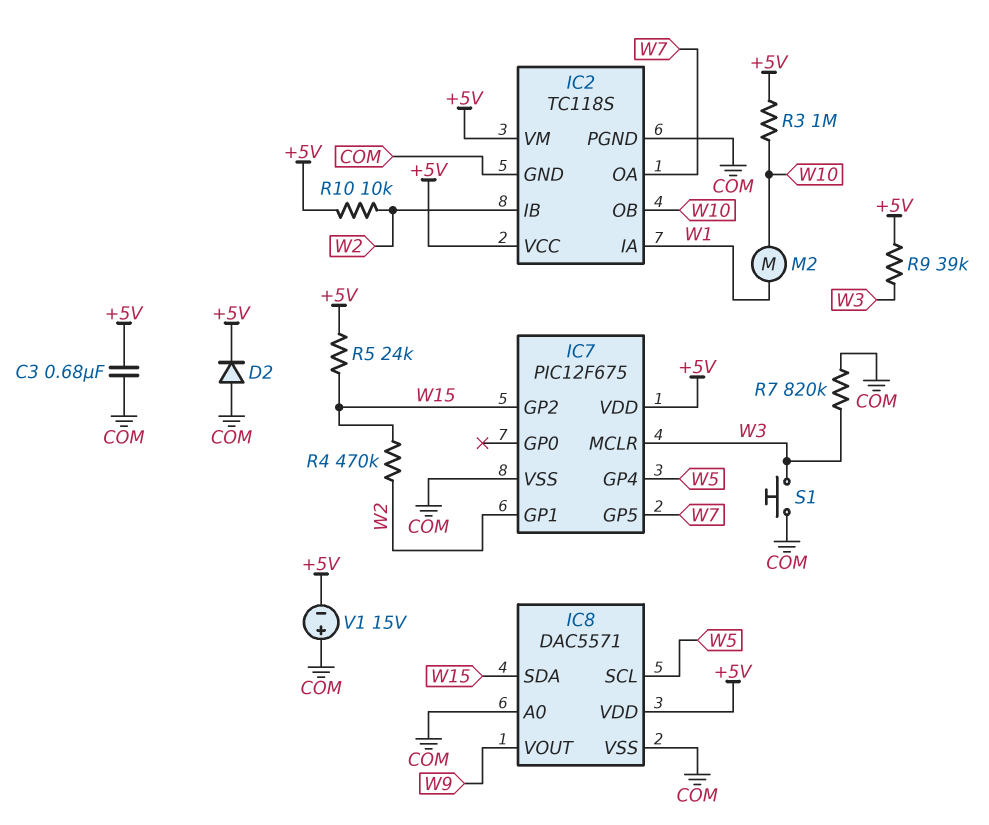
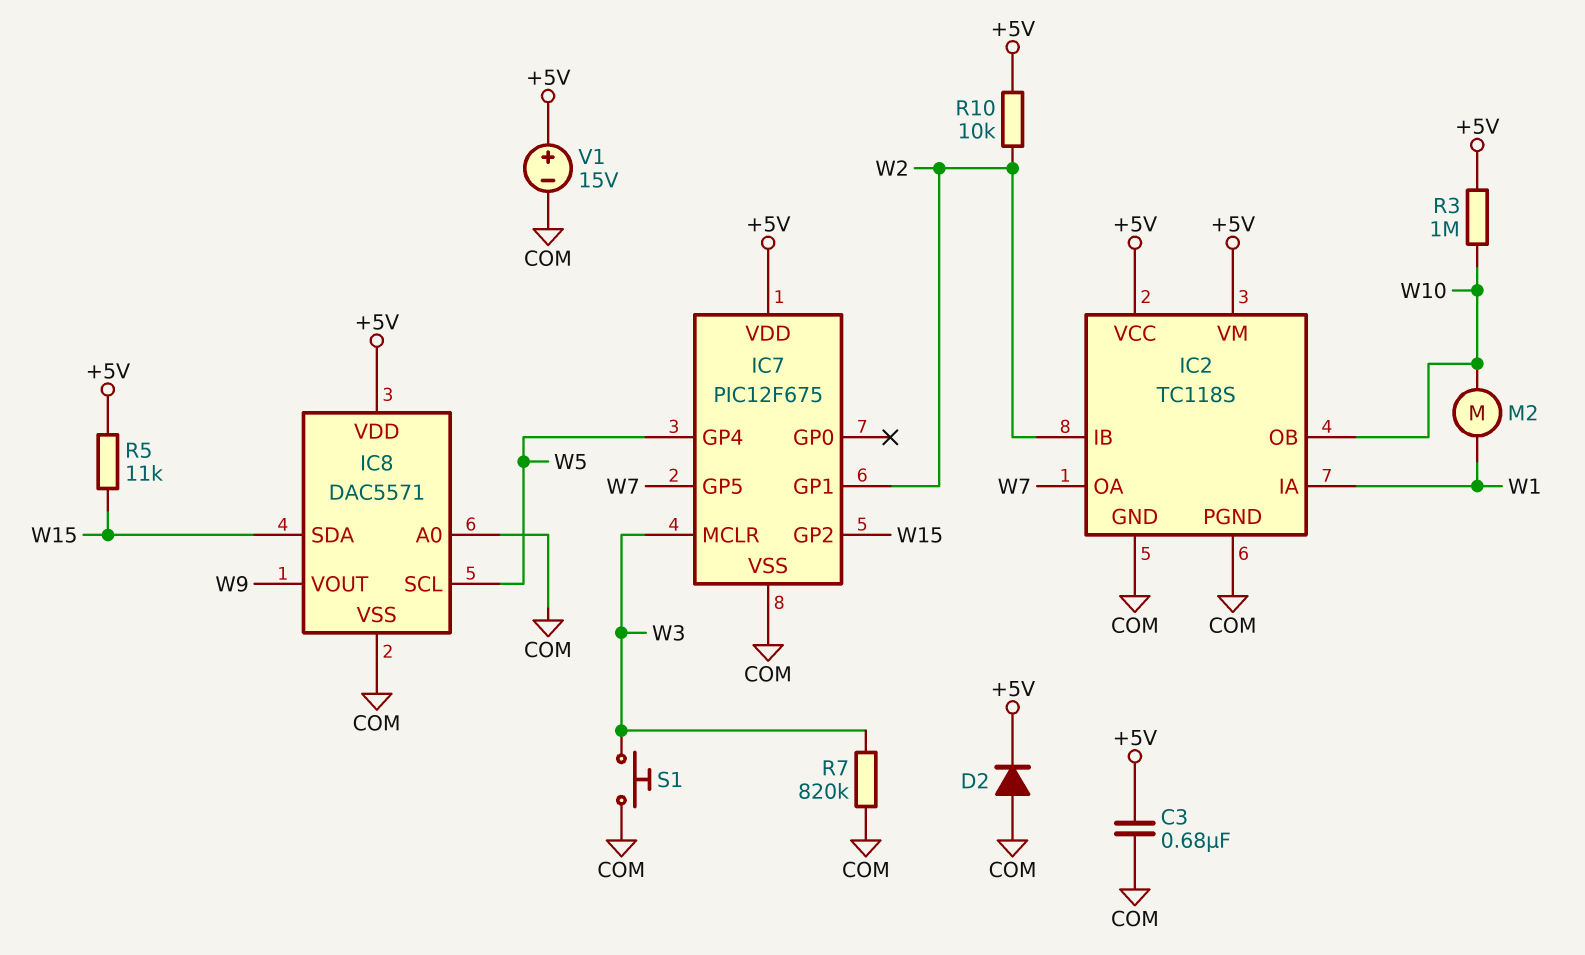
R4: 470k (W2, W15) -> none
R5: 24k (+5V, W15) -> 11k (+5V, W15)
R9: 39k (+5V, W3) -> none
V1: 15V (plus COM, minus +5V) -> 15V (plus +5V, minus COM)

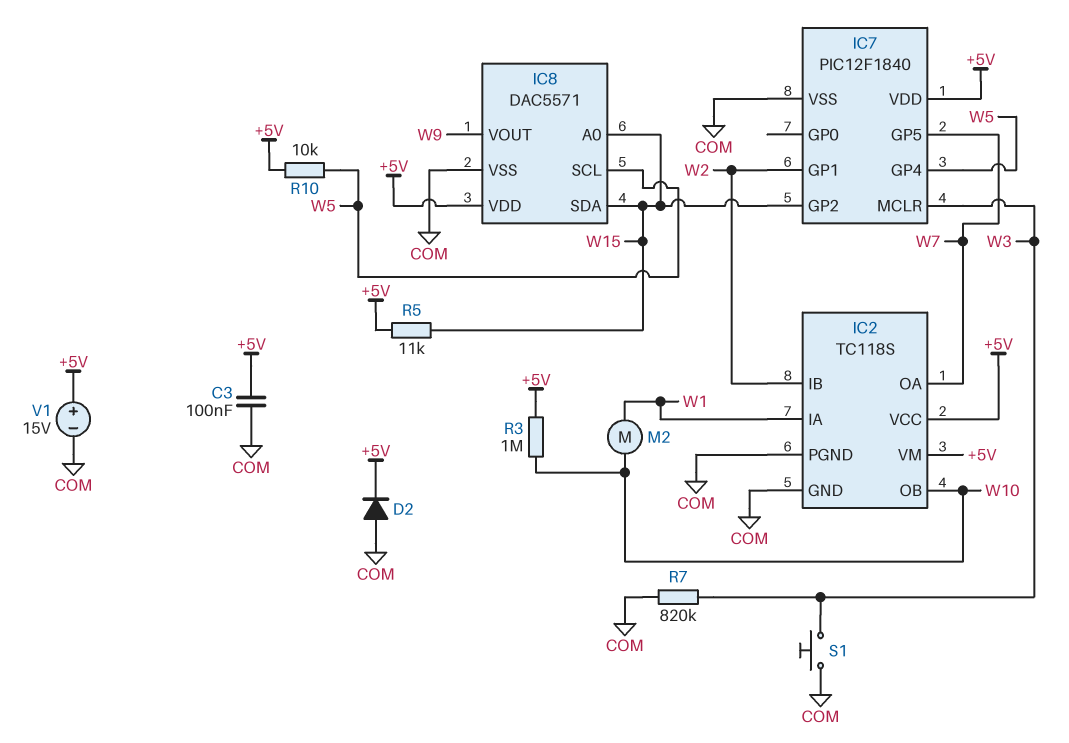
C3: 680nF (+5V, COM) -> 100nF (+5V, COM)
IC7: PIC12F675 -> PIC12F1840
IC8 pin A0: COM -> W15
R10: 10k (+5V, W2) -> 10k (+5V, W5)

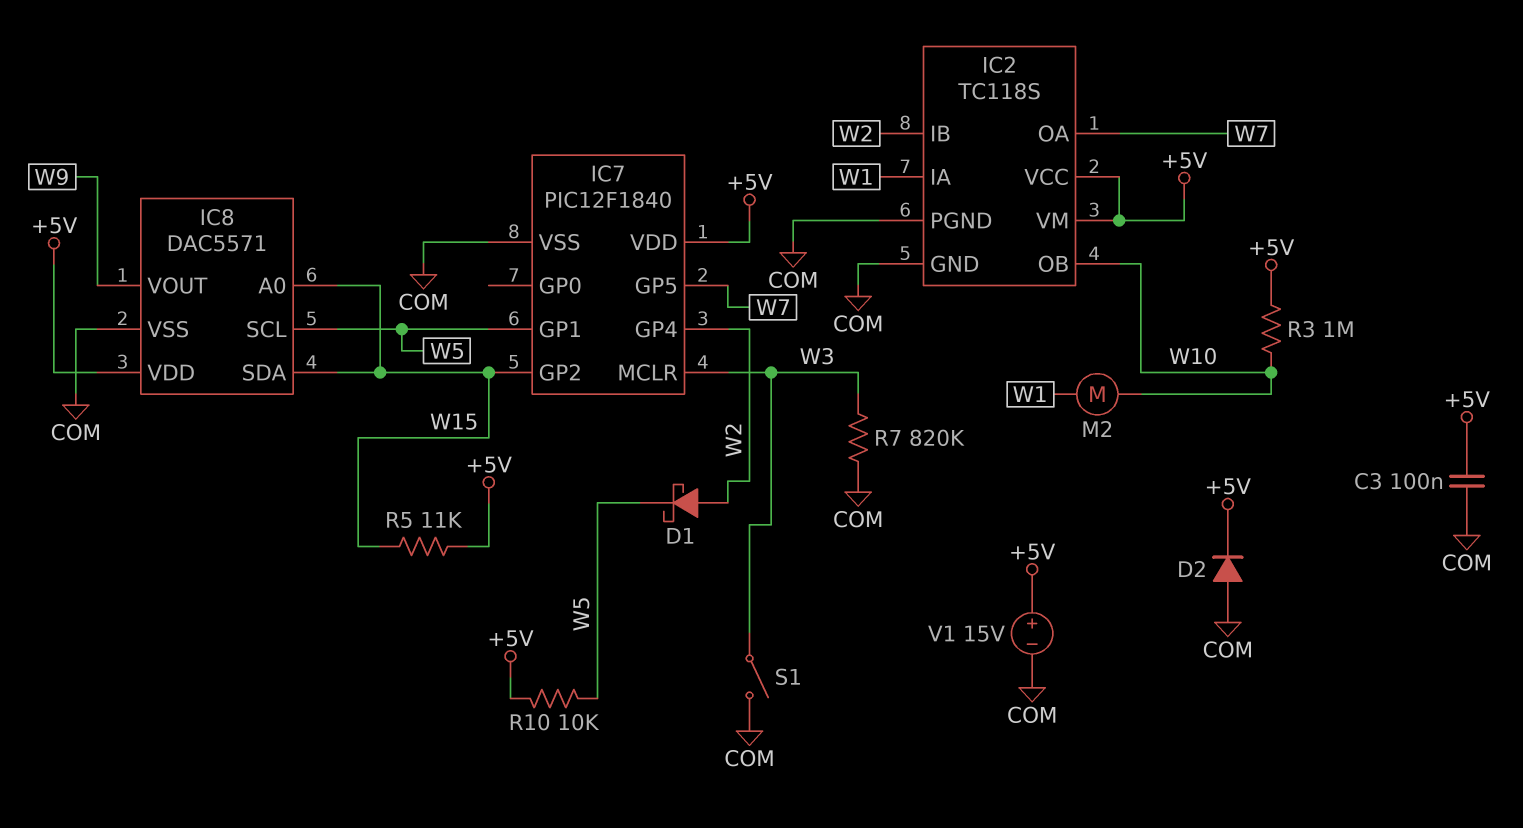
D1: none -> schottky (A W2, K W5)
IC7 pin GP1: W2 -> W5
IC7 pin GP4: W5 -> W2
S1: button (COM, W3) -> switch (COM, W3)

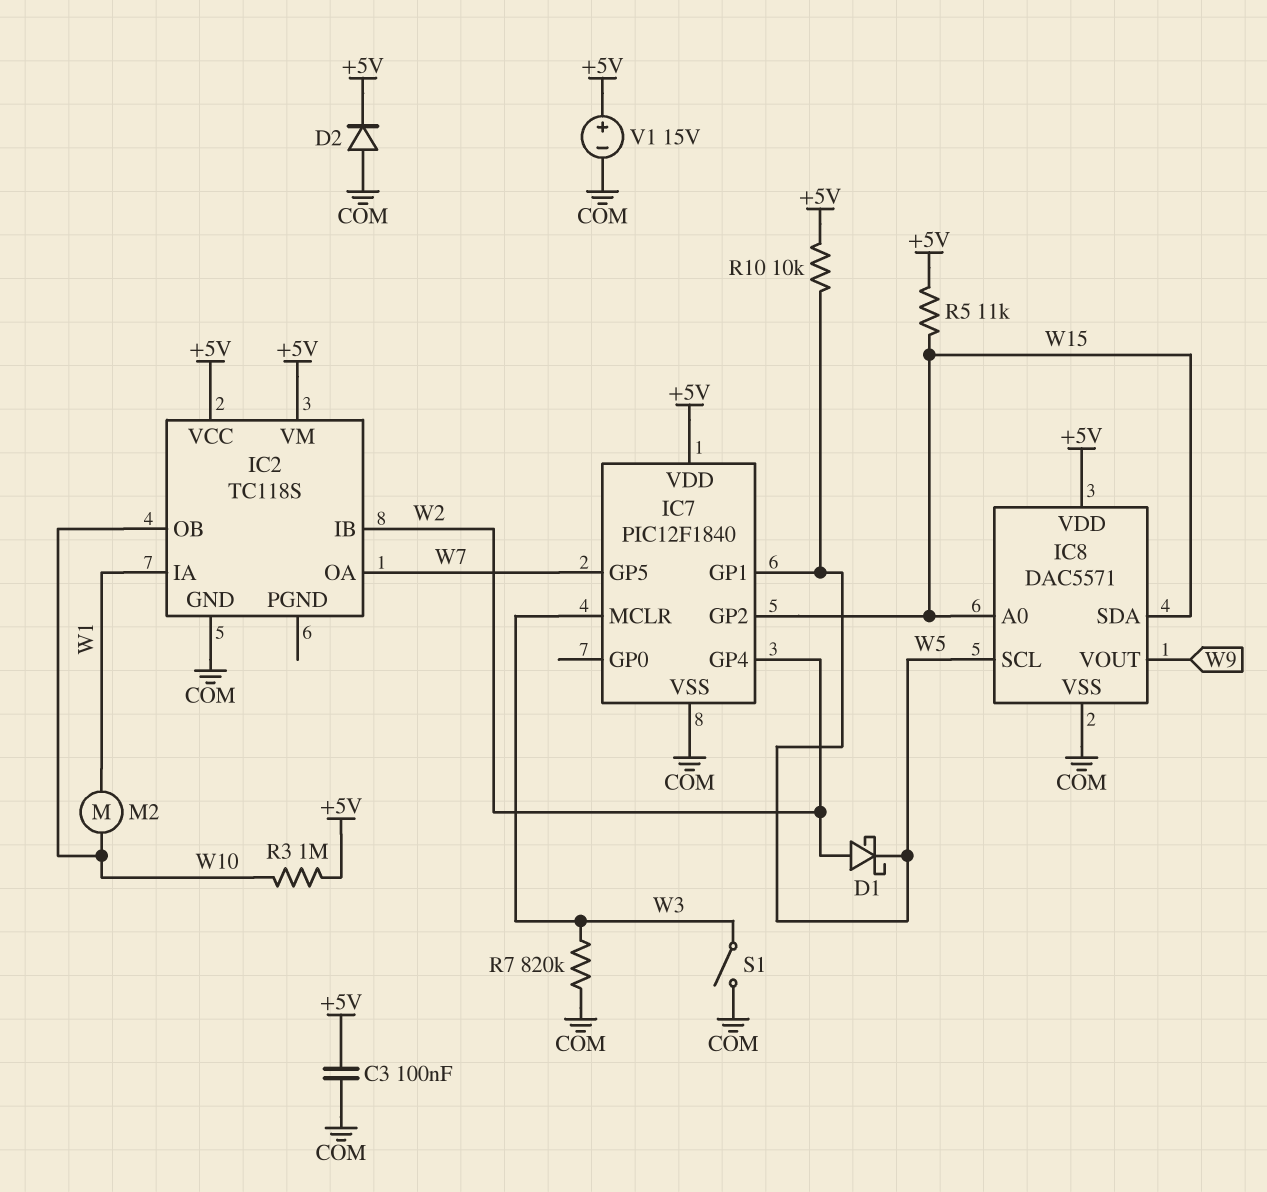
IC2 pin PGND: COM -> none

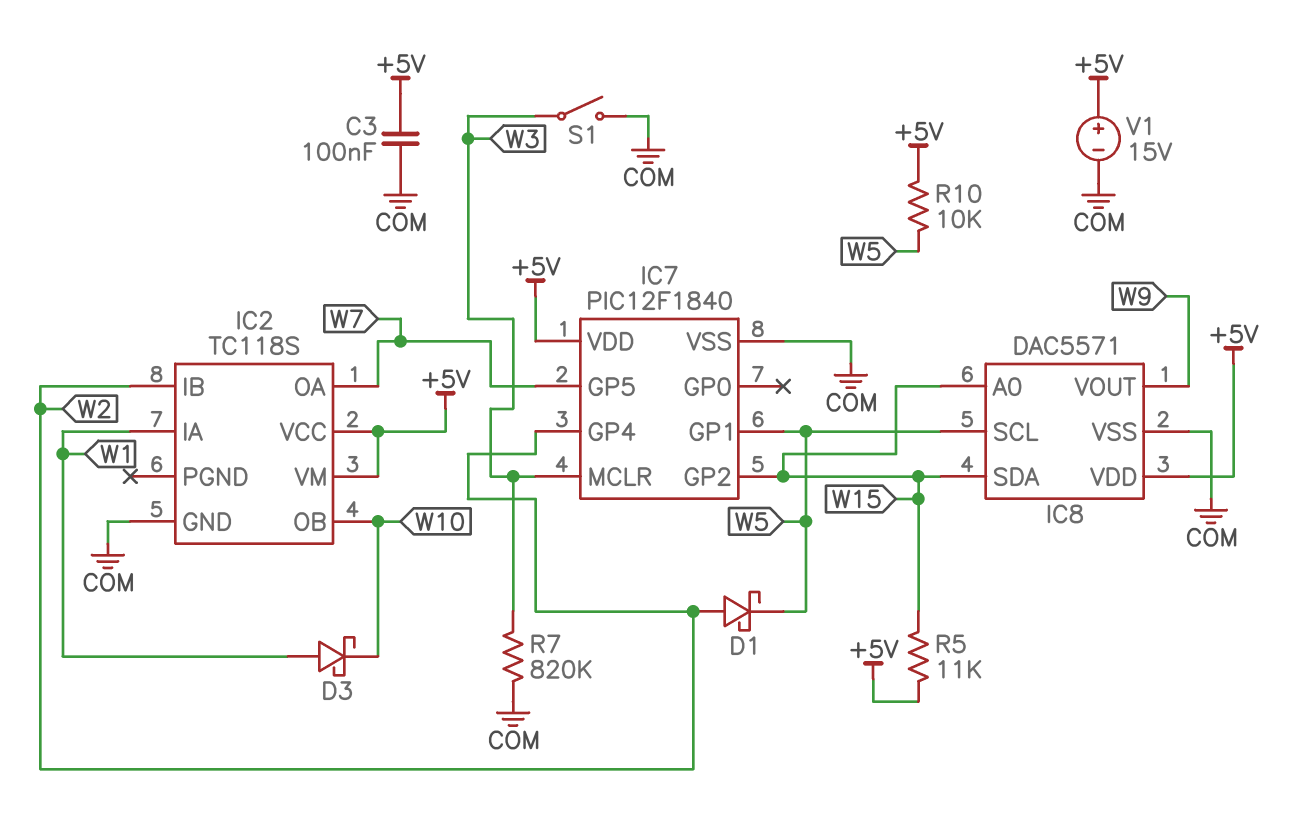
D2: diode (A COM, K +5V) -> none
D3: none -> schottky (A W1, K W10)
M2: motor (W1, W10) -> none
R3: 1M (+5V, W10) -> none

